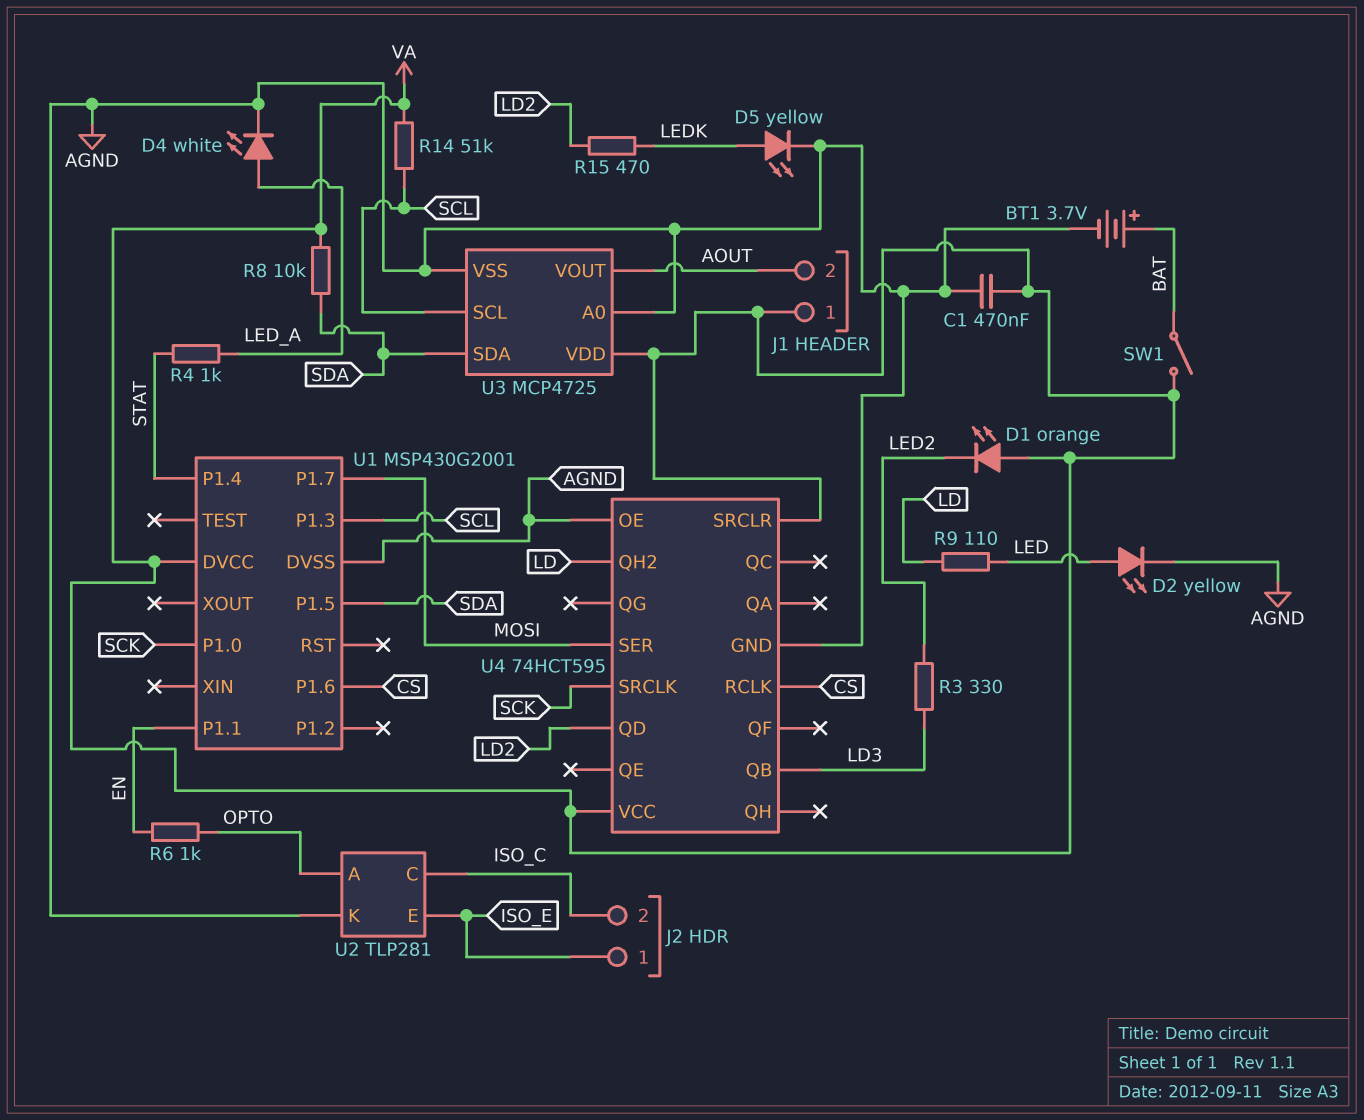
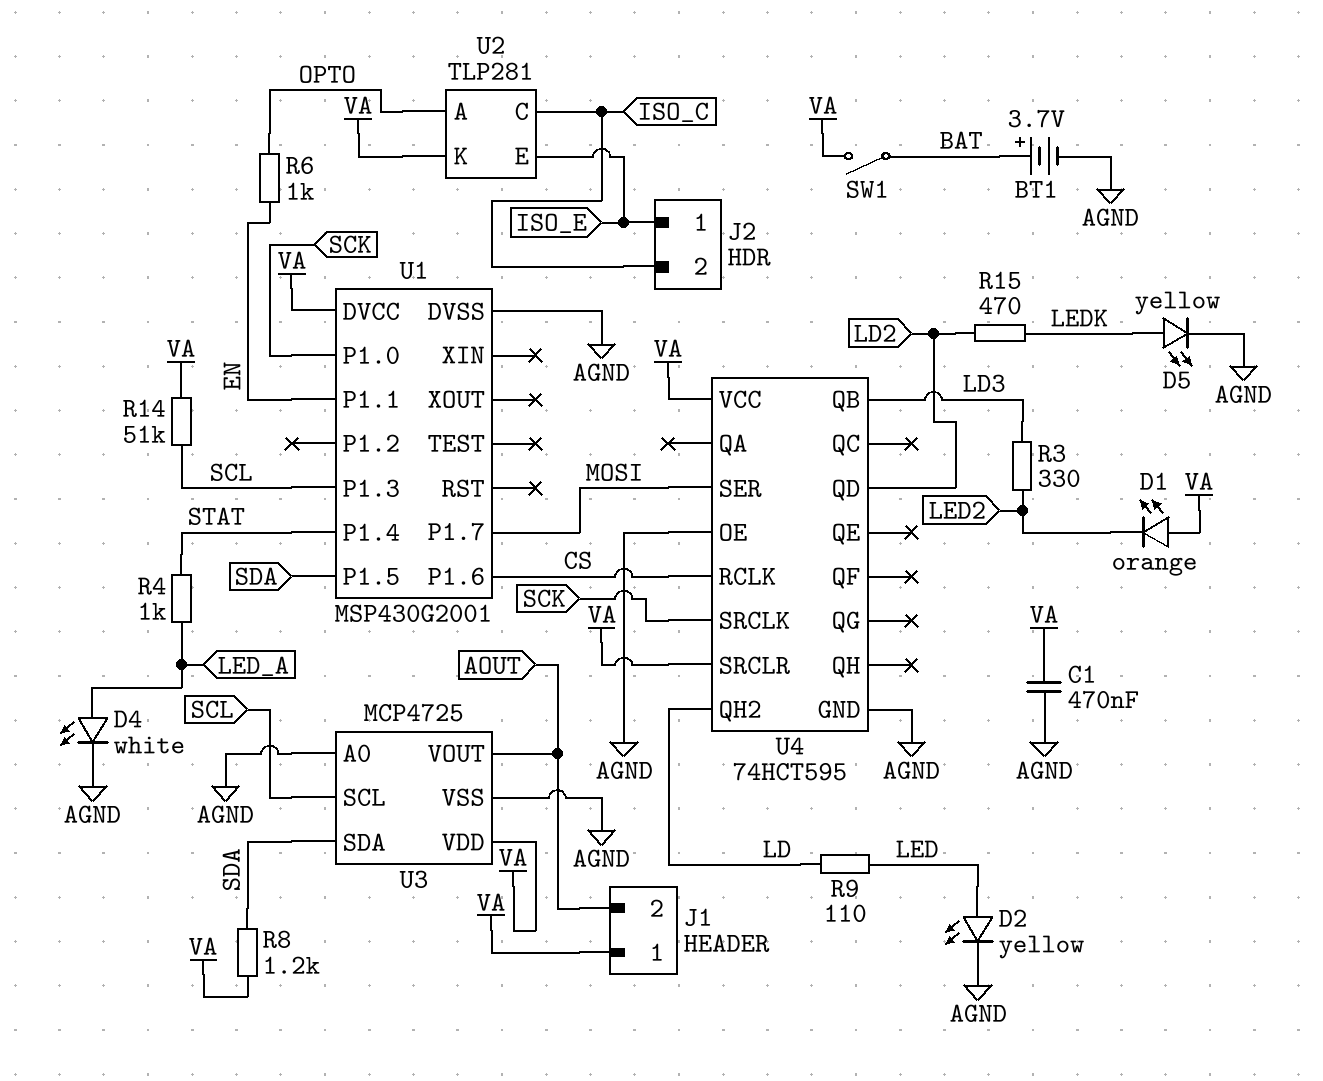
R8: 10k (SDA, VA) -> 1.2k (SDA, VA)
U2 pin K: AGND -> VA

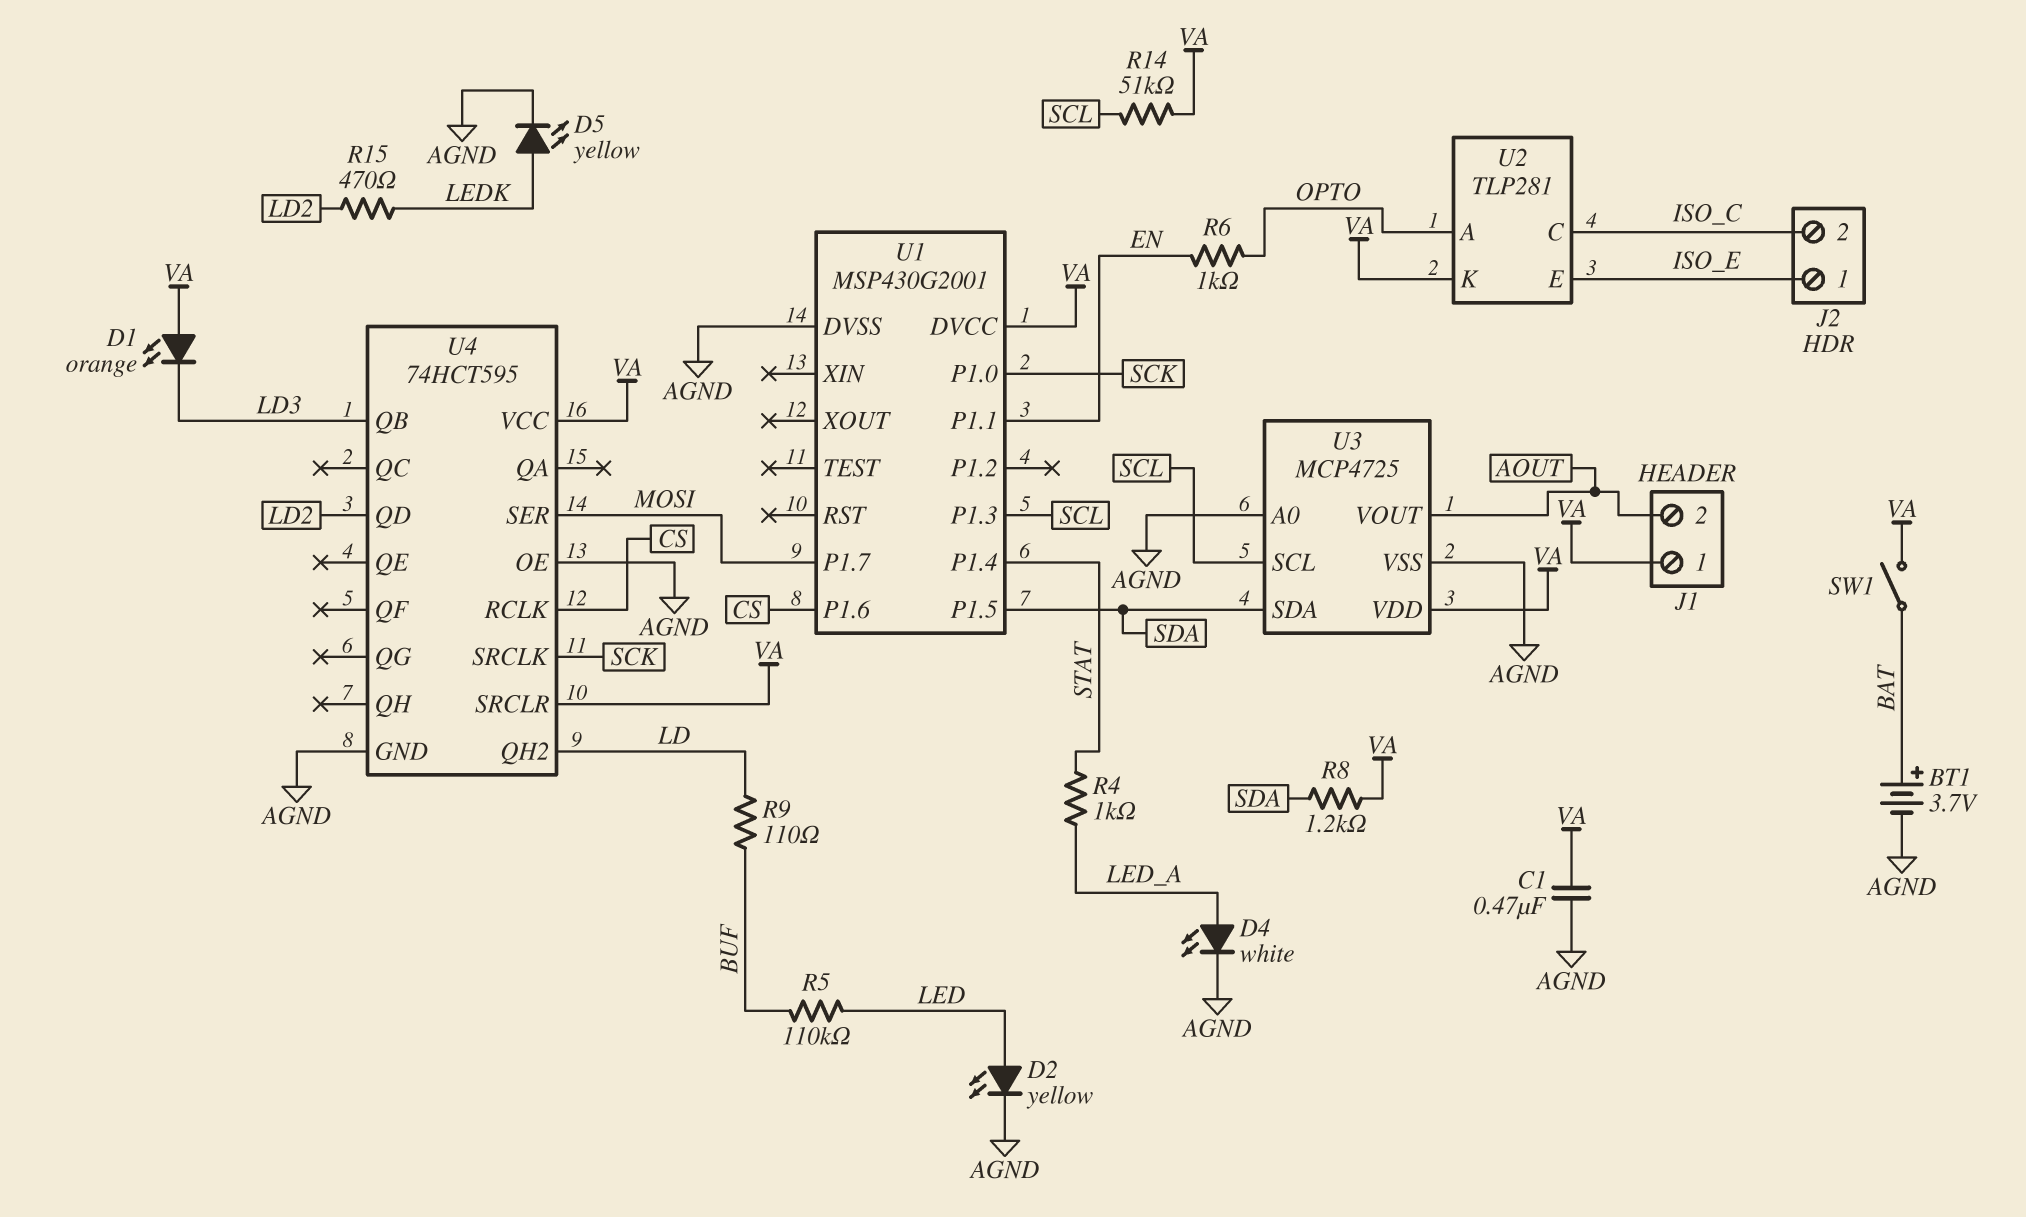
D1: LED orange (A VA, K LED2) -> LED orange (A VA, K LD3)
R3: 330 (LD3, LED2) -> none
R5: none -> 110k (BUF, LED)
R9: 110 (LD, LED) -> 110 (BUF, LD)

